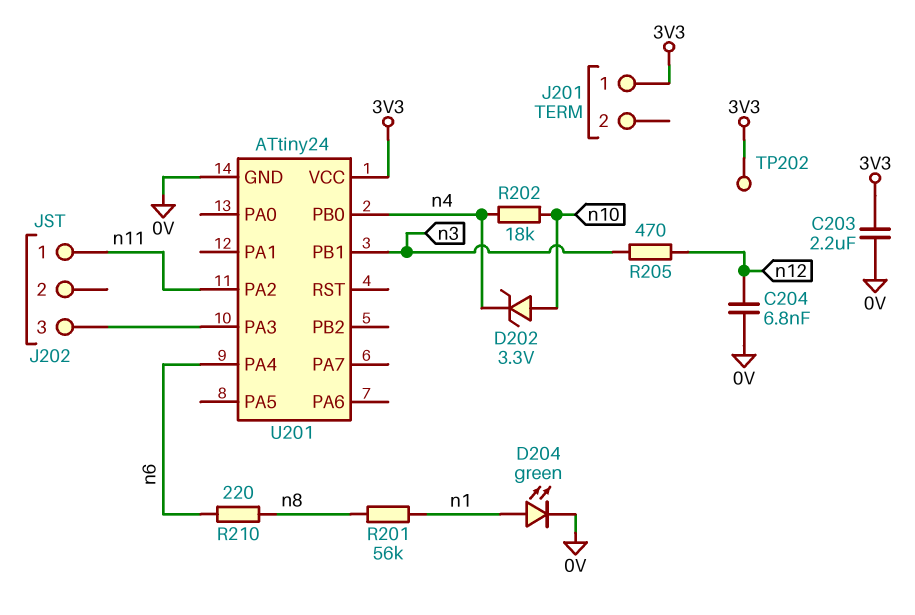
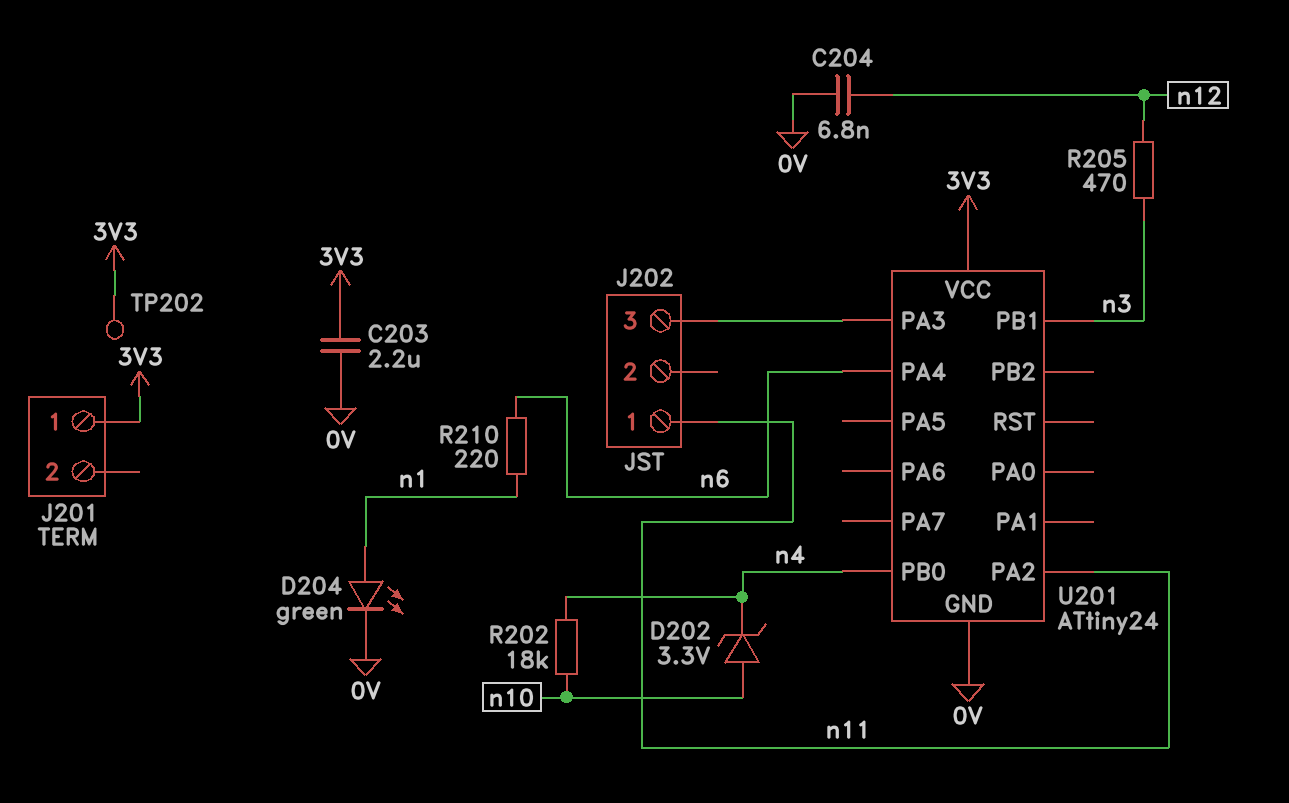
R201: 56k (n1, n8) -> none
R210: 220 (n6, n8) -> 220 (n1, n6)

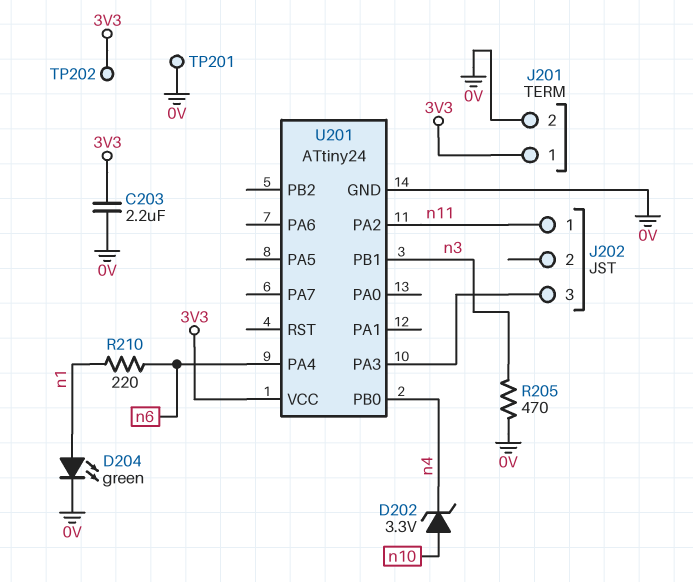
C204: 6.8nF (0V, n12) -> none
J201 pin 2: none -> 0V
R202: 18k (n4, n10) -> none
R205: 470 (n3, n12) -> 470 (0V, n3)
TP201: none -> test point (0V)

